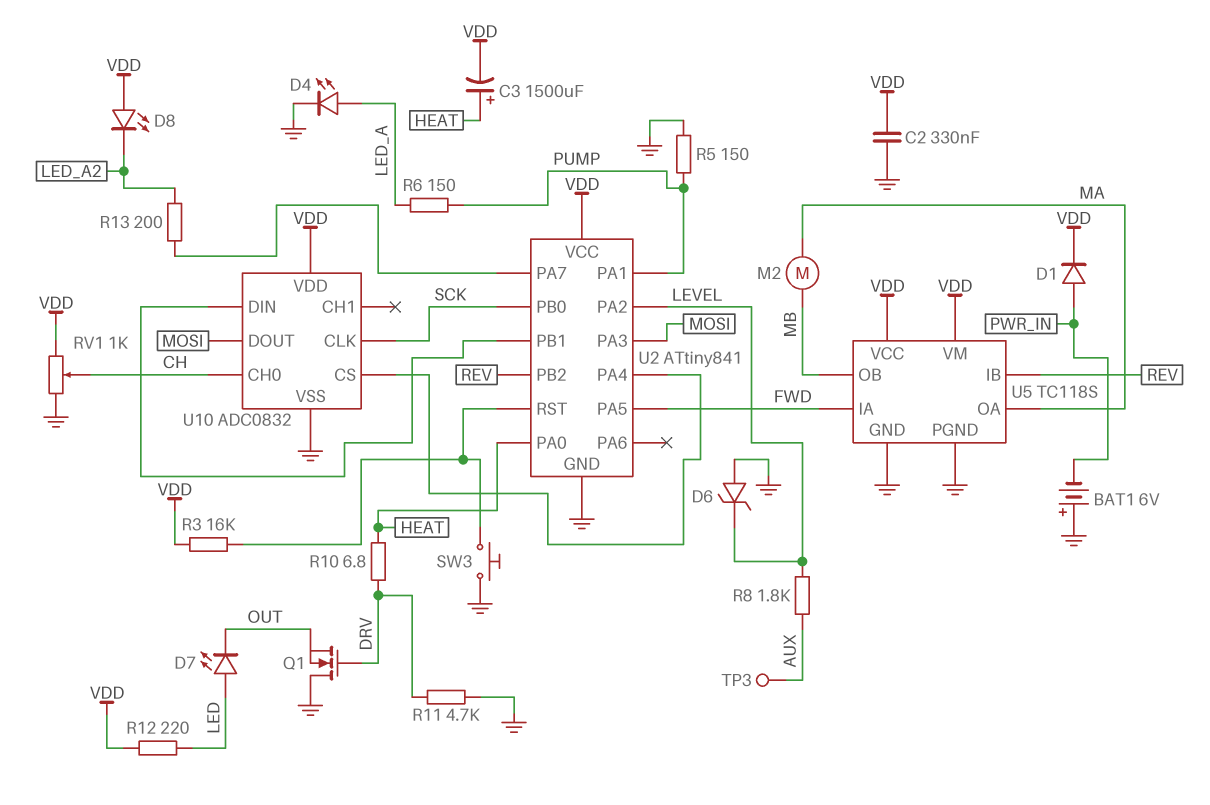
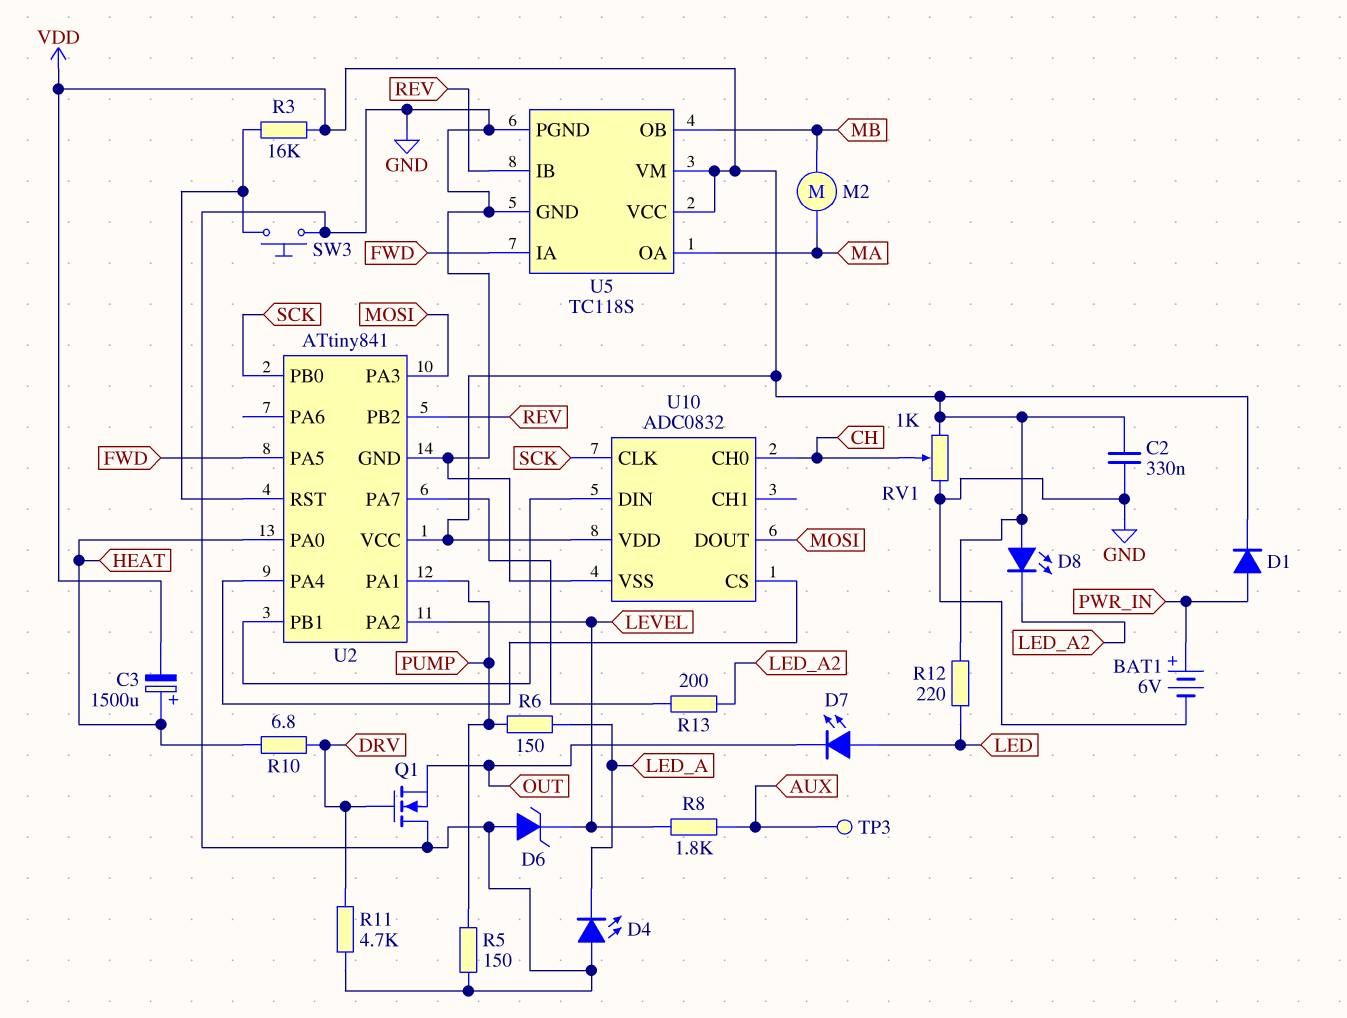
BAT1: 6V (plus GND, minus PWR_IN) -> 6V (plus PWR_IN, minus GND)
D4: LED (A LED_A, K GND) -> LED (A GND, K LED_A)

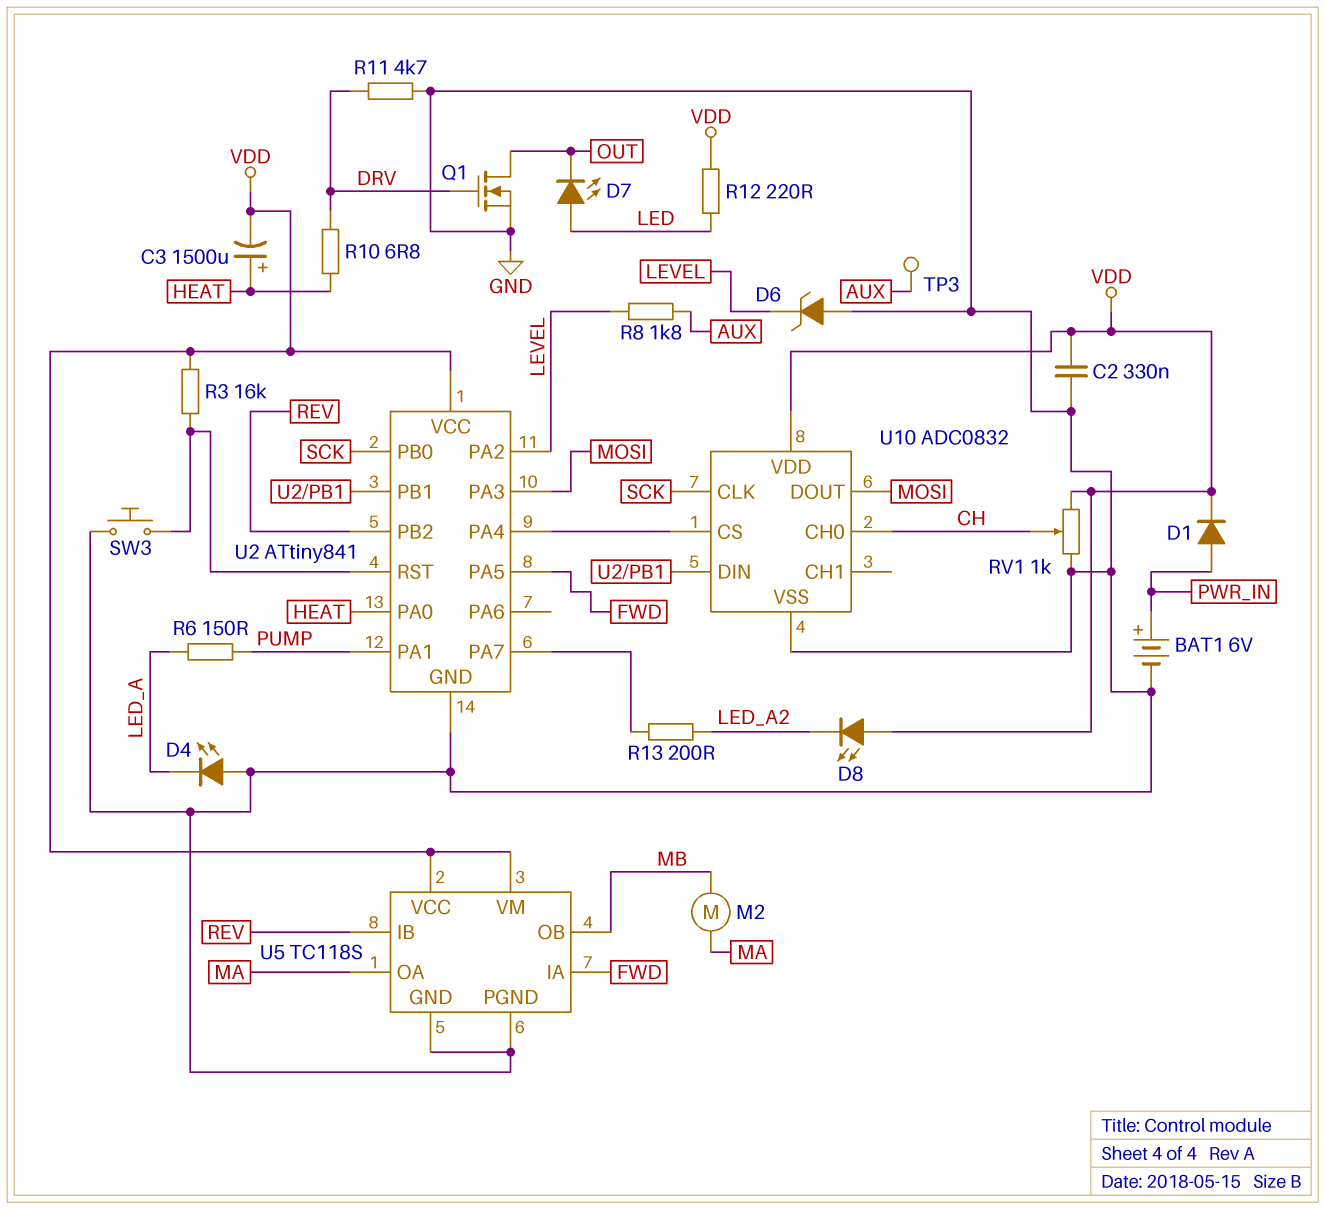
Q1: NMOS (G DRV, D GND, S OUT) -> NMOS (G DRV, D OUT, S GND)
R5: 150 (GND, PUMP) -> none

